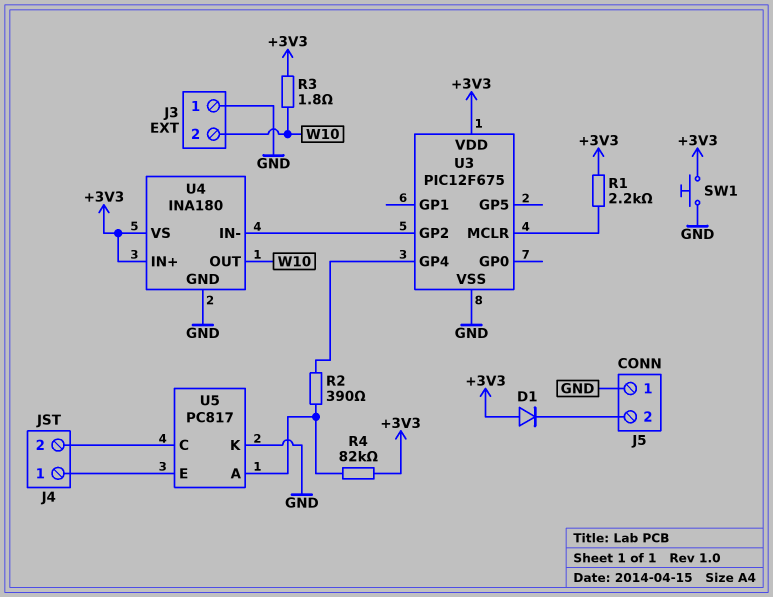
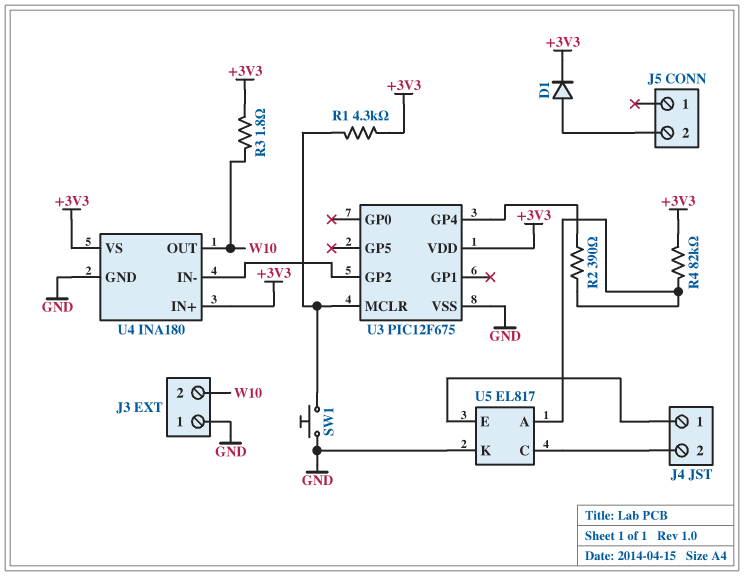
D1: diode (A +3V3, K J5/2) -> diode (A J5/2, K +3V3)
J5 pin 1: GND -> none
R1: 2.2k (+3V3, U3/MCLR) -> 4.3k (+3V3, U3/MCLR)
SW1: button (+3V3, GND) -> button (GND, U3/MCLR)
U5: PC817 -> EL817

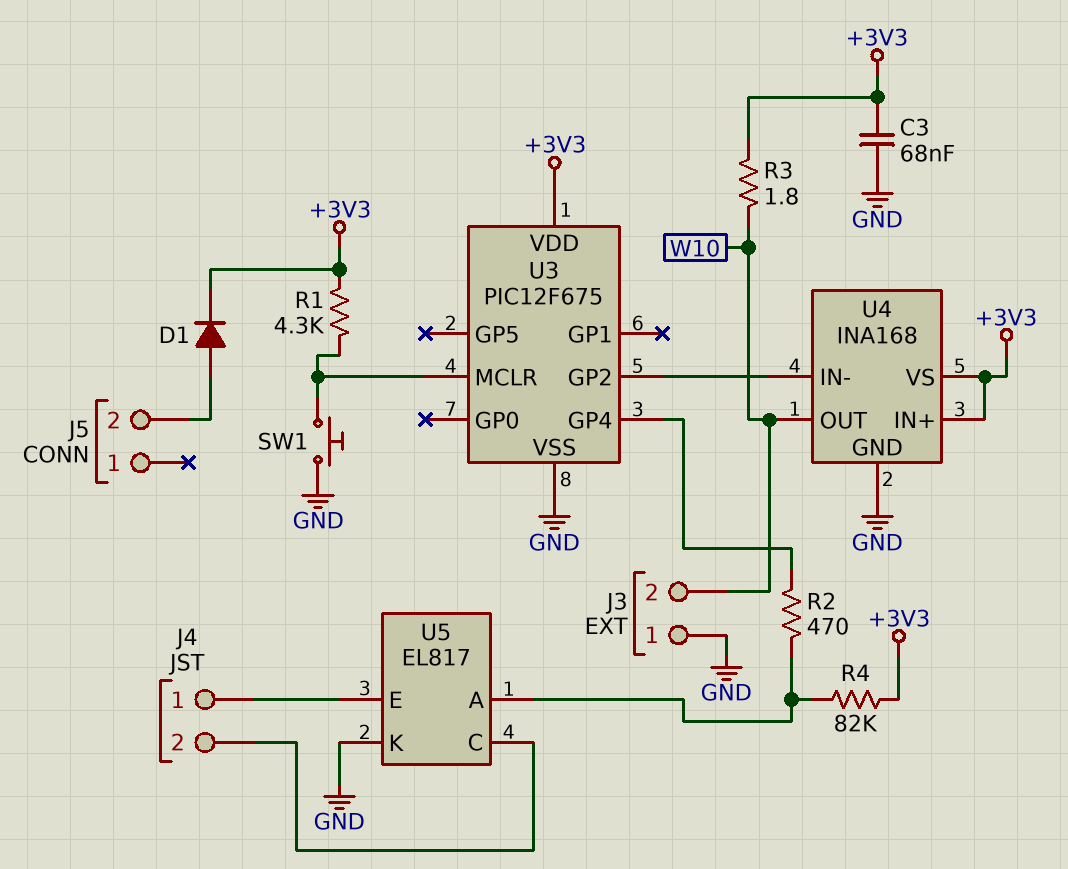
C3: none -> 68nF (+3V3, GND)
R2: 390 (U3/GP4, U5/A) -> 470 (U3/GP4, U5/A)
U4: INA180 -> INA168

